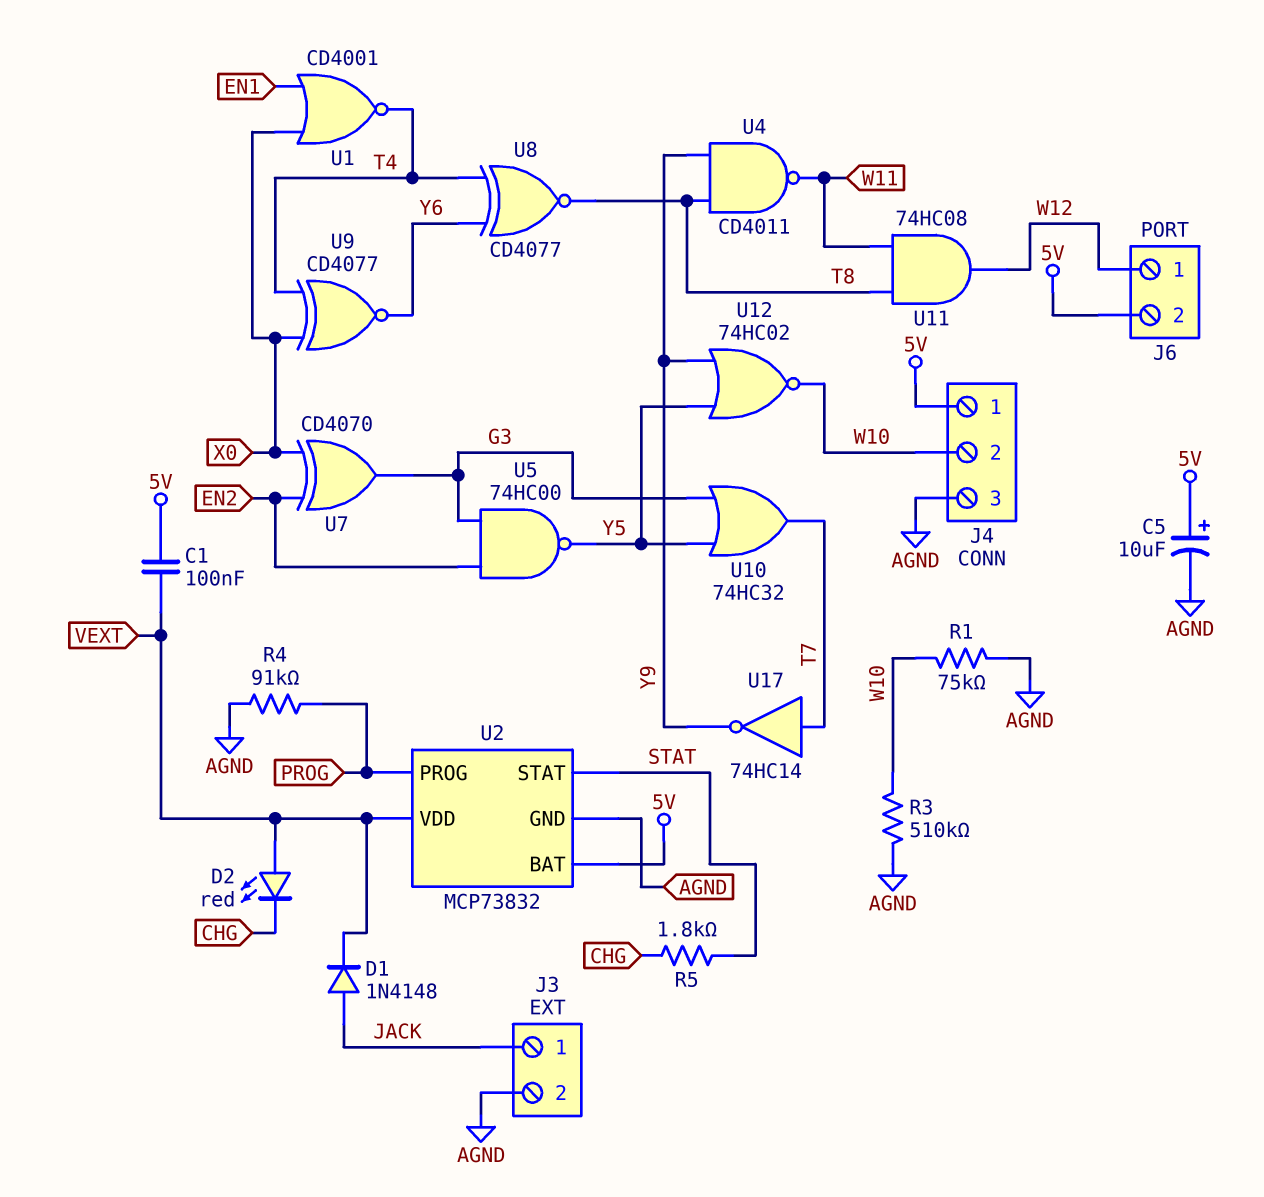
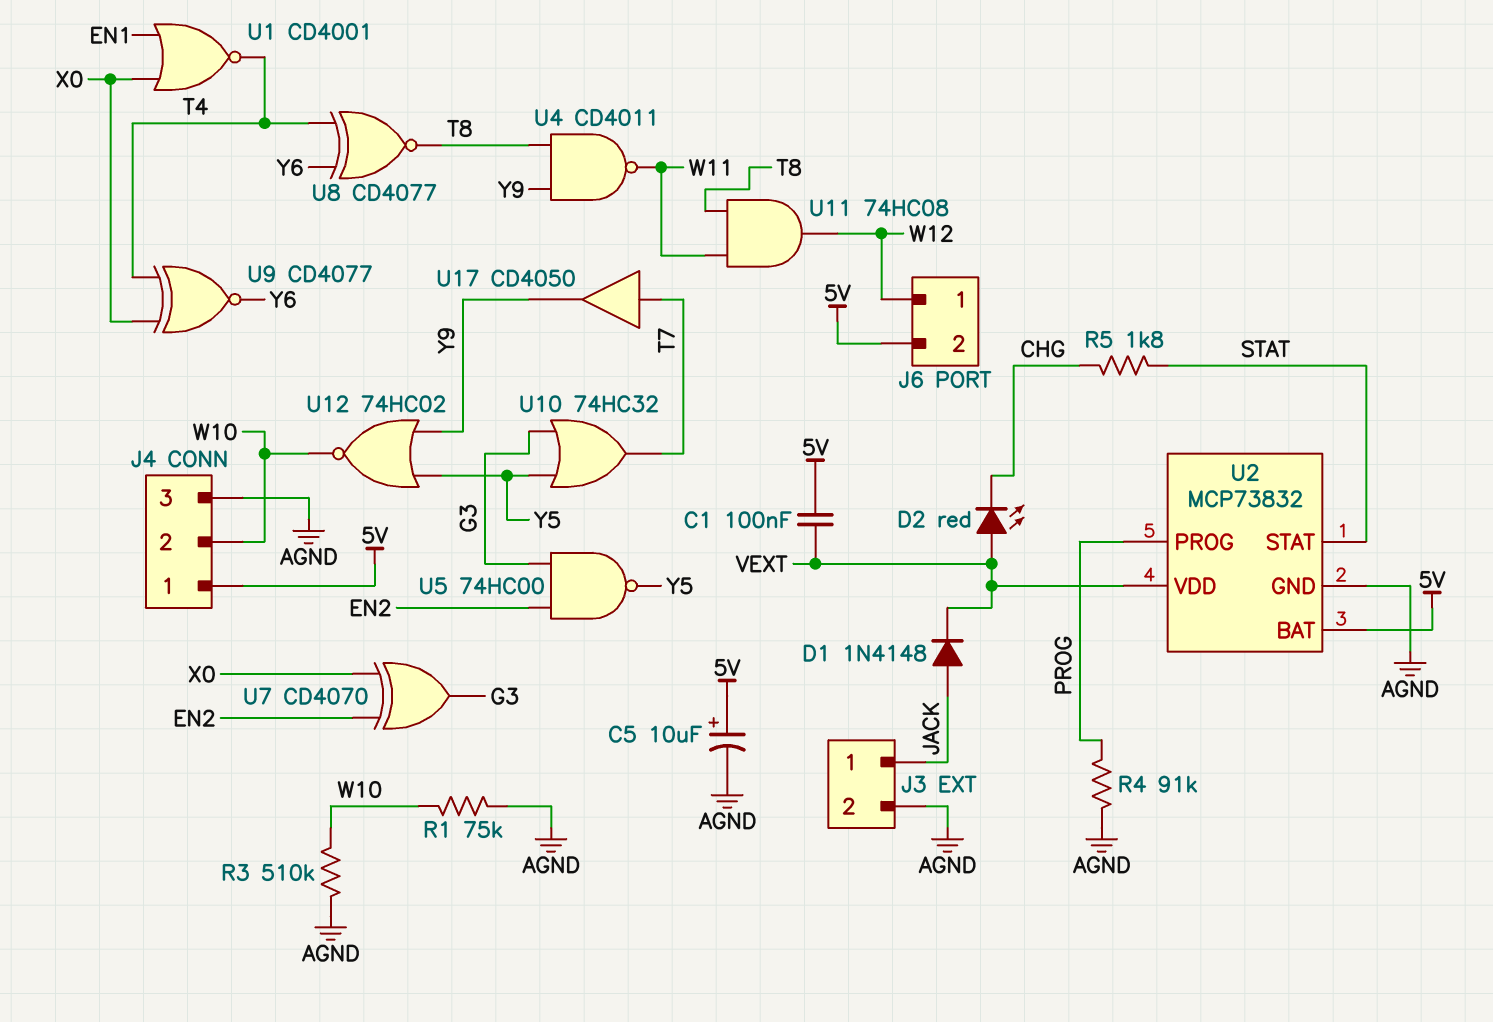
U17: NOT 74HC14 (in T7, out Y9) -> buffer CD4050 (in T7, out Y9)

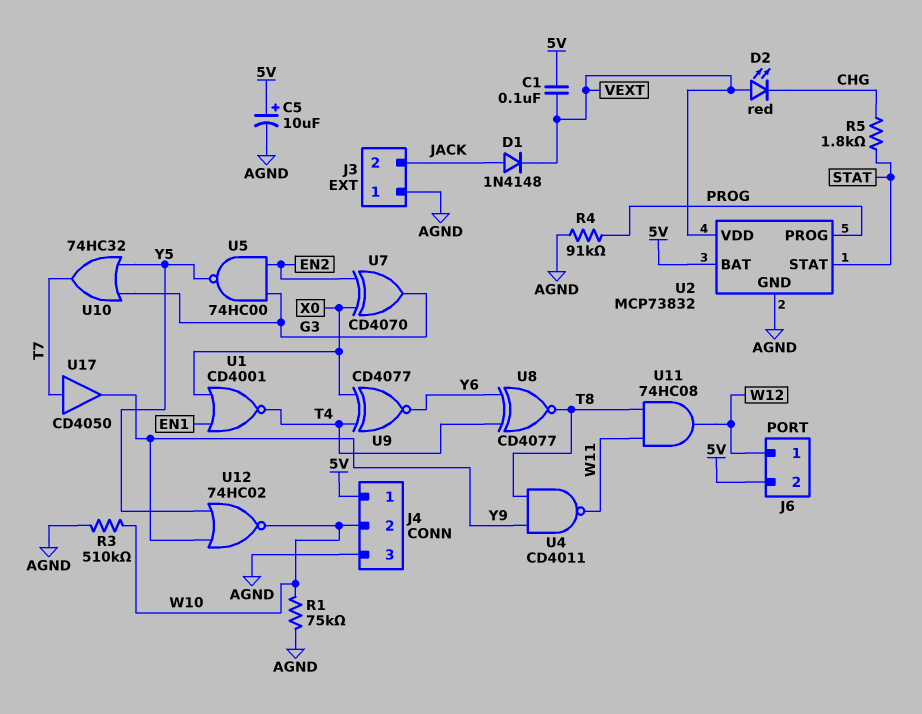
J3 pin 1: JACK -> AGND
J3 pin 2: AGND -> JACK

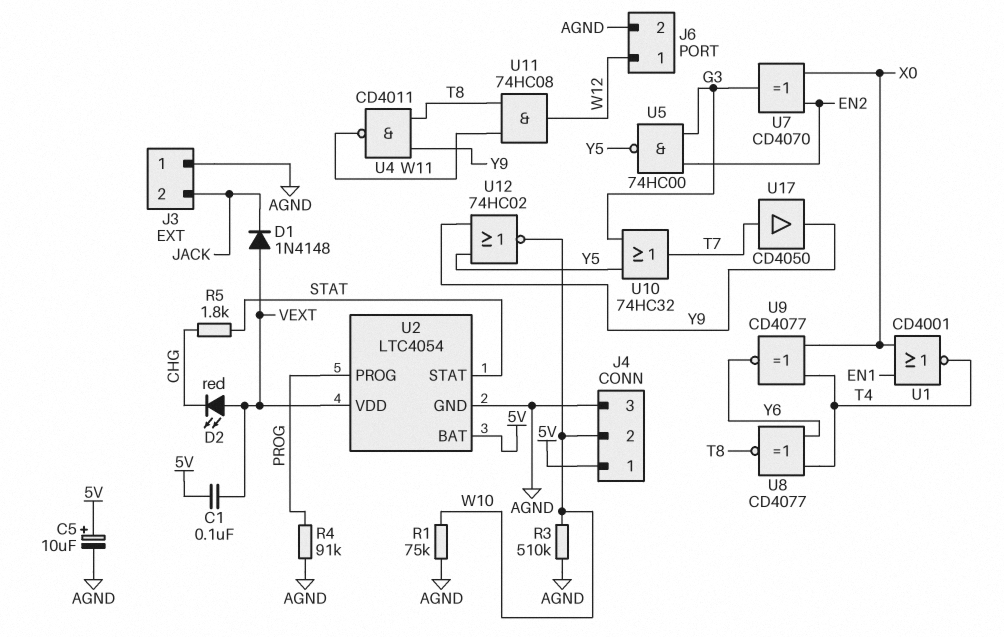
D1: diode 1N4148 (A JACK, K VEXT) -> diode 1N4148 (A VEXT, K JACK)
J6 pin 2: 5V -> AGND
U2: MCP73832 -> LTC4054

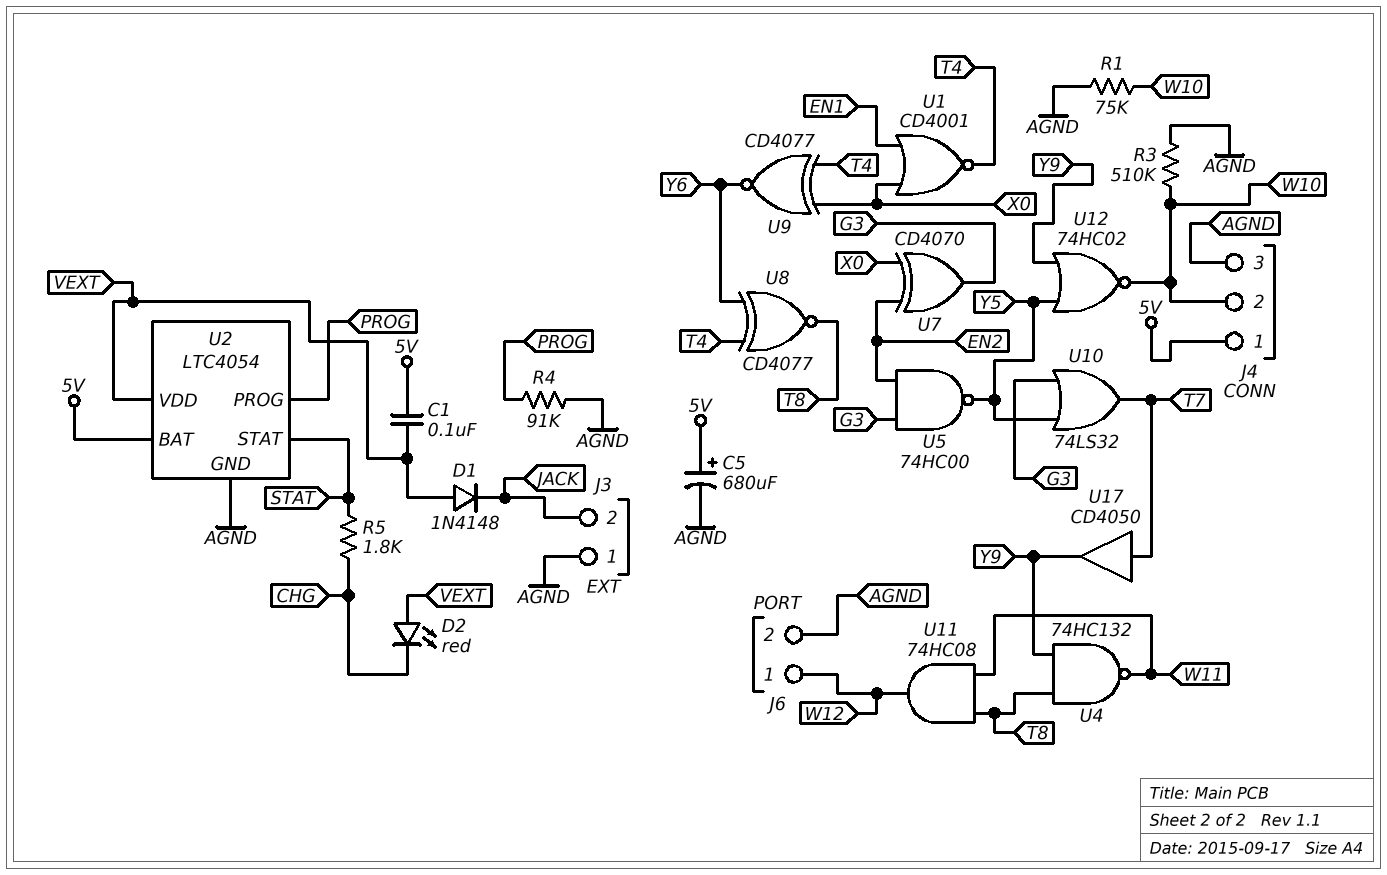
C5: 10uF (plus 5V, minus AGND) -> 680uF (plus 5V, minus AGND)
U4: NAND CD4011 (in T8, in Y9, out W11) -> NAND 74HC132 (in T8, in Y9, out W11)
U10: OR 74HC32 (in G3, in Y5, out T7) -> OR 74LS32 (in G3, in Y5, out T7)

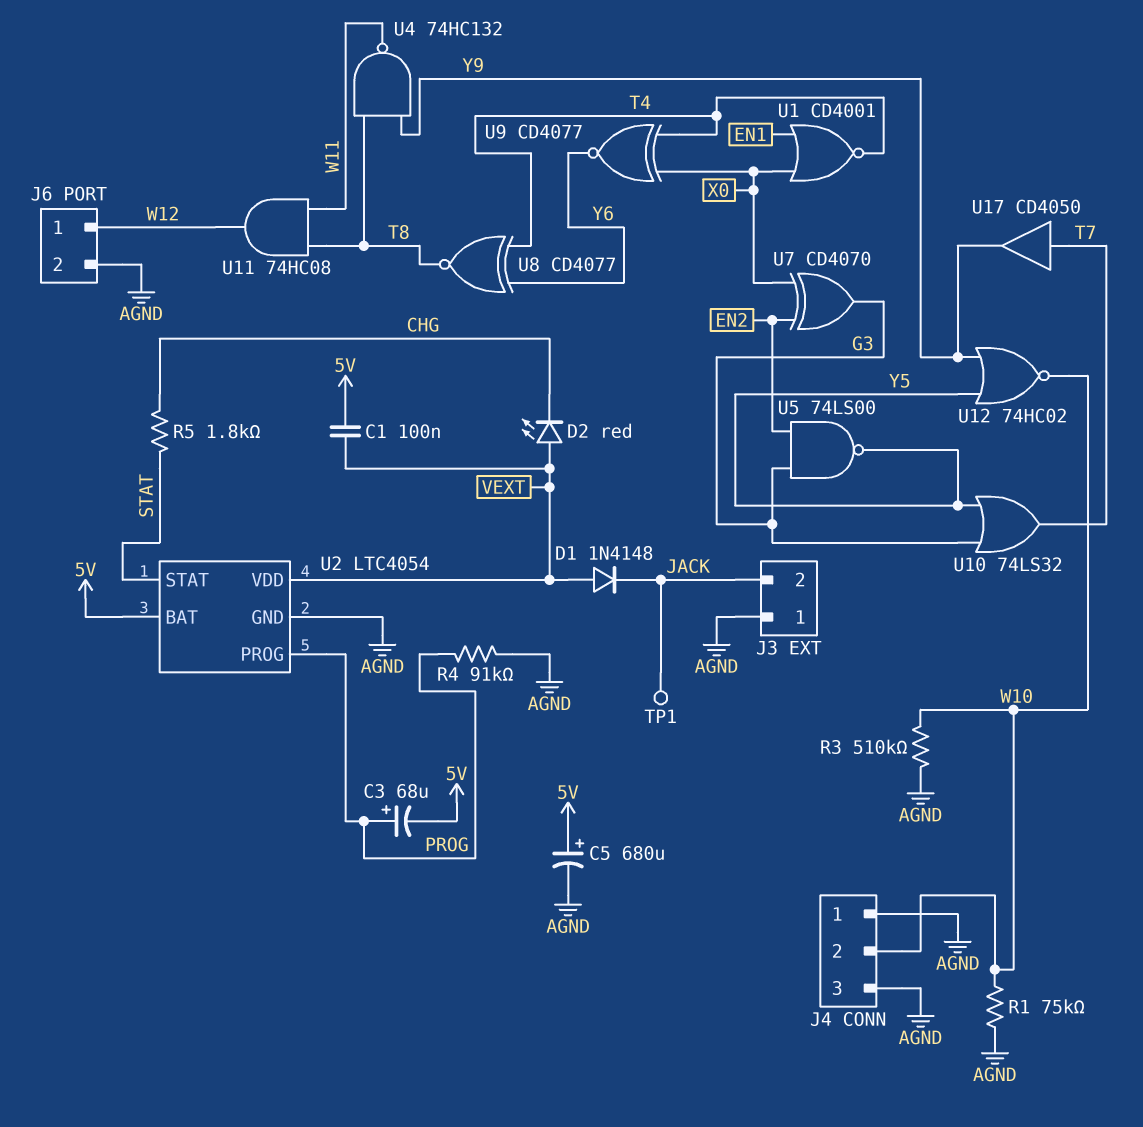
C3: none -> 68uF (plus PROG, minus 5V)
J4 pin 1: 5V -> AGND
TP1: none -> test point (JACK)
U5: NAND 74HC00 (in EN2, in G3, out Y5) -> NAND 74LS00 (in EN2, in G3, out Y5)

